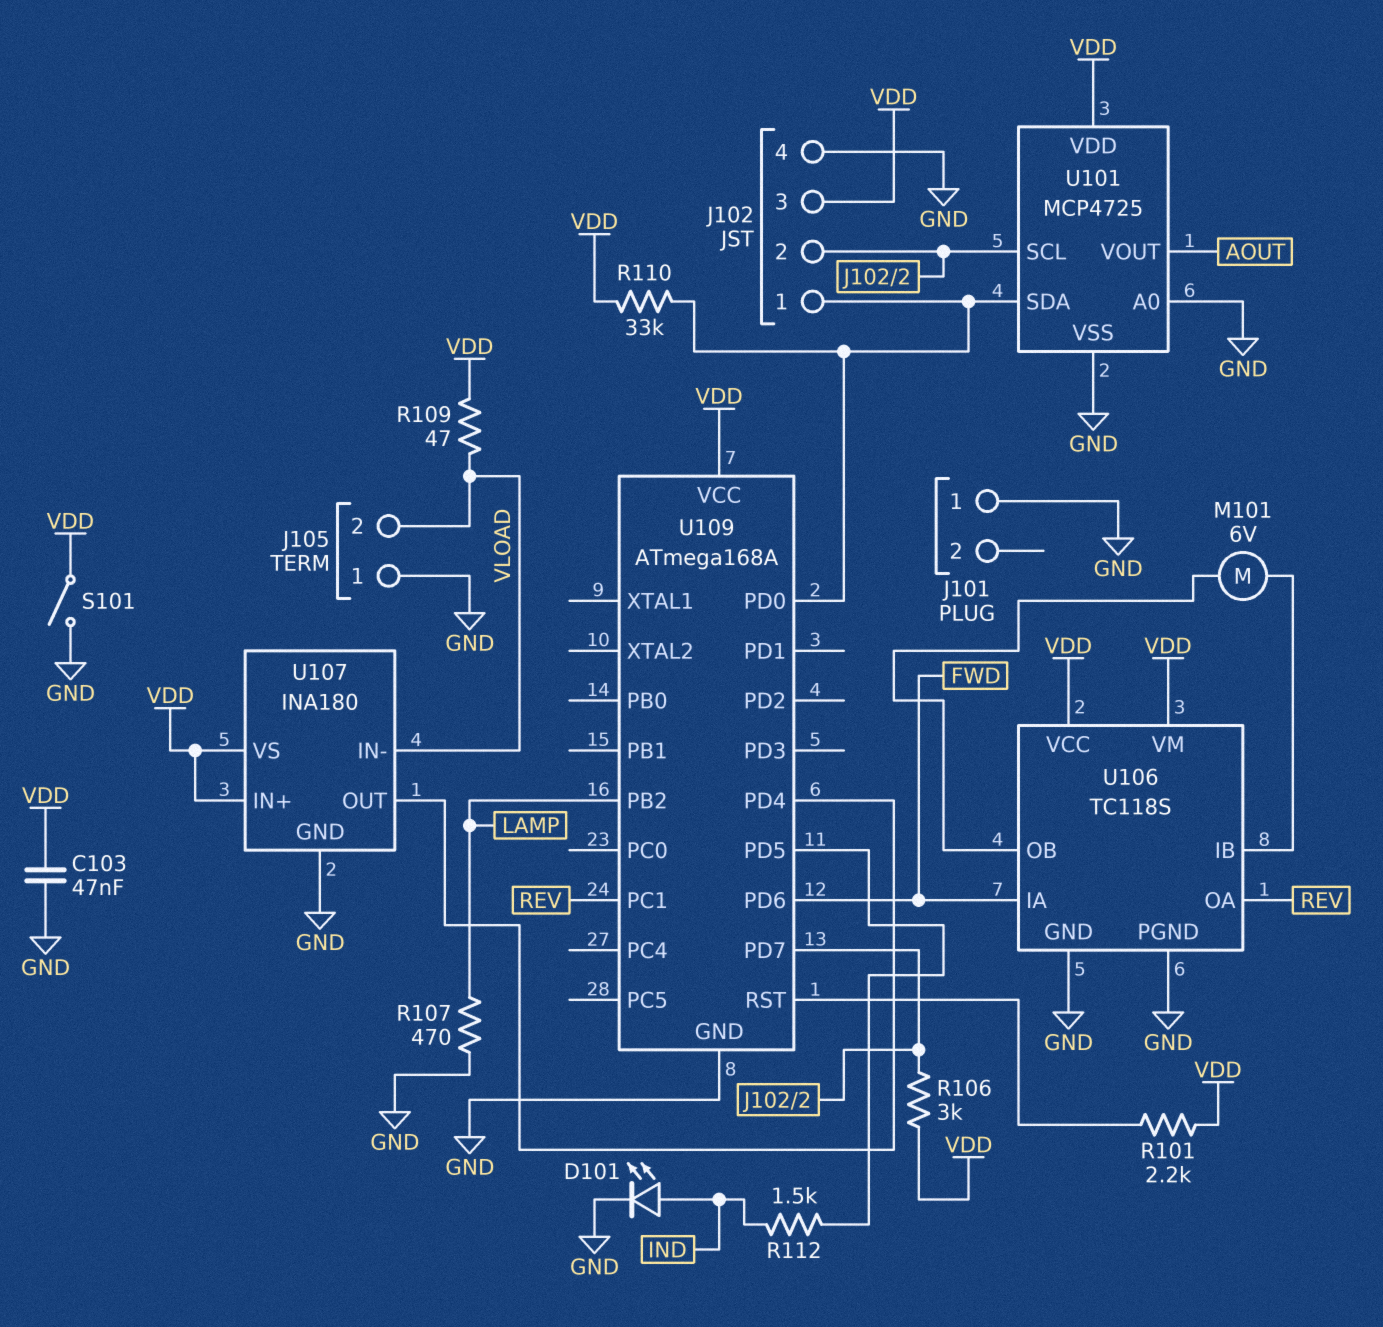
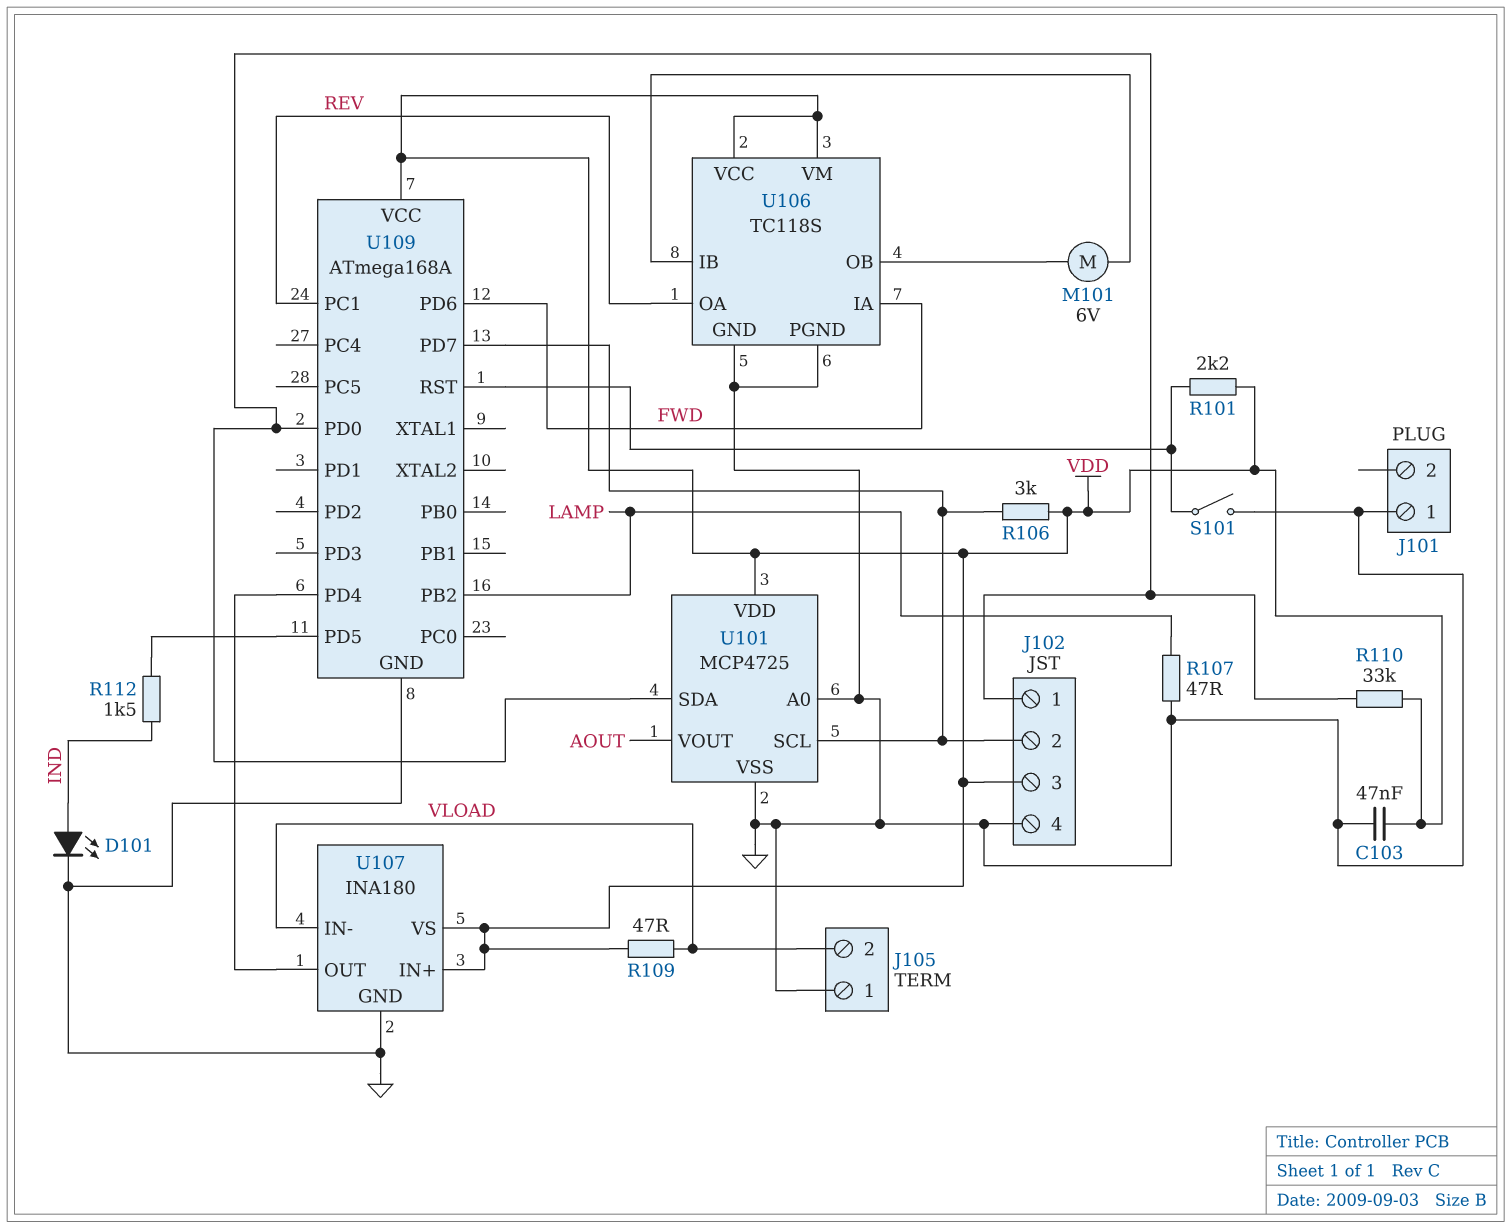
R107: 470 (GND, LAMP) -> 47 (GND, LAMP)
S101: switch (GND, VDD) -> switch (GND, U109/RST)

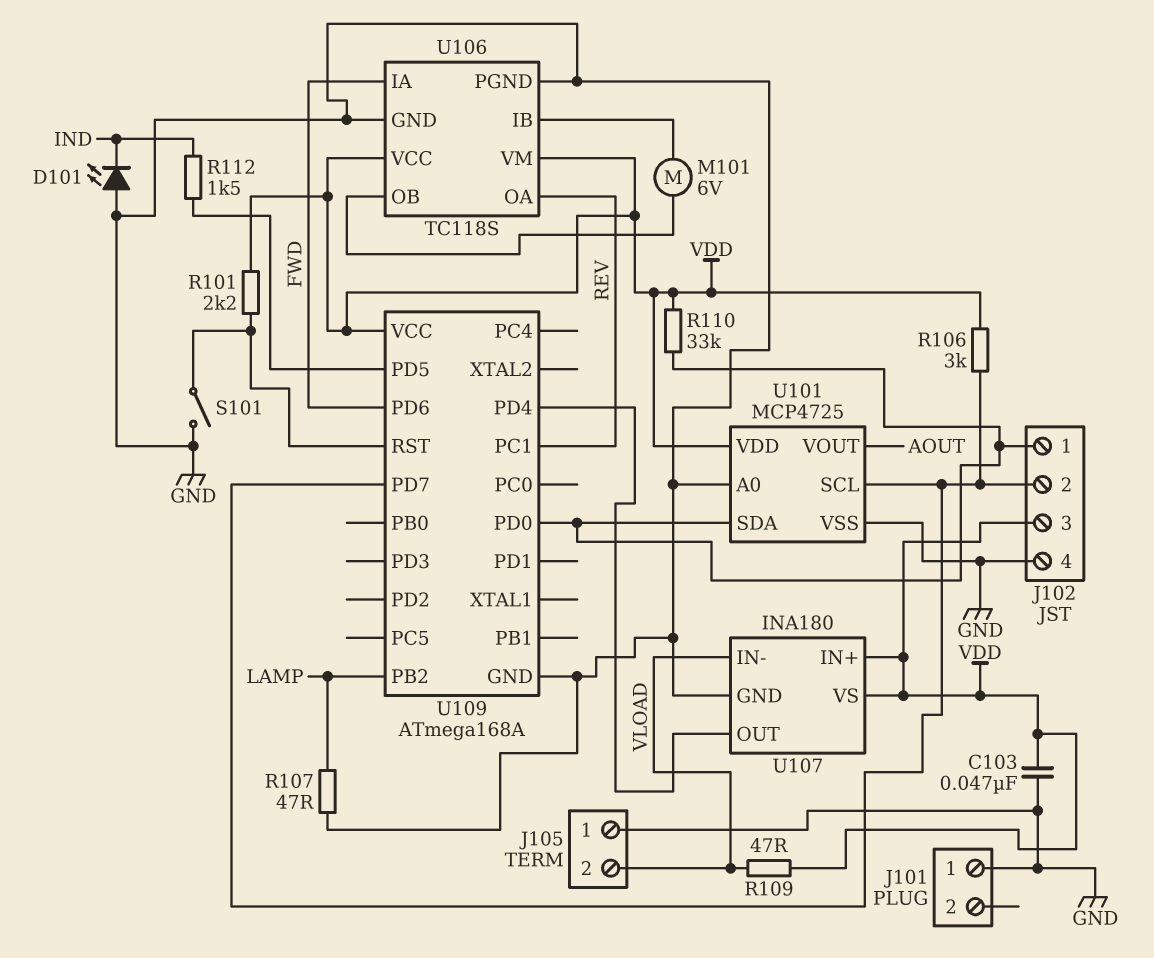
D101: LED (A IND, K GND) -> LED (A GND, K IND)

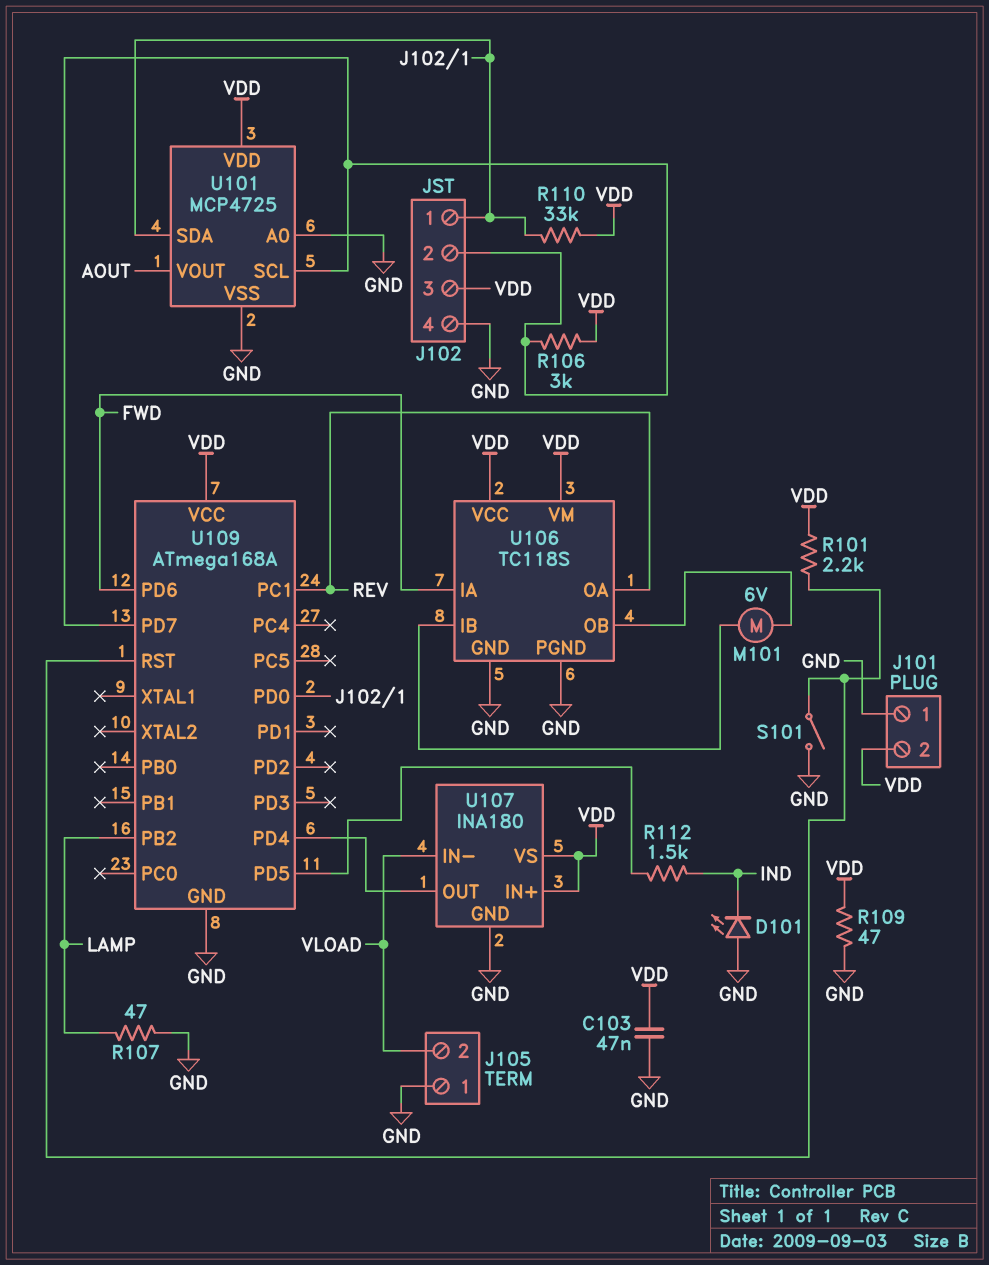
J101 pin 2: none -> VDD
R109: 47 (VDD, VLOAD) -> 47 (GND, VDD)

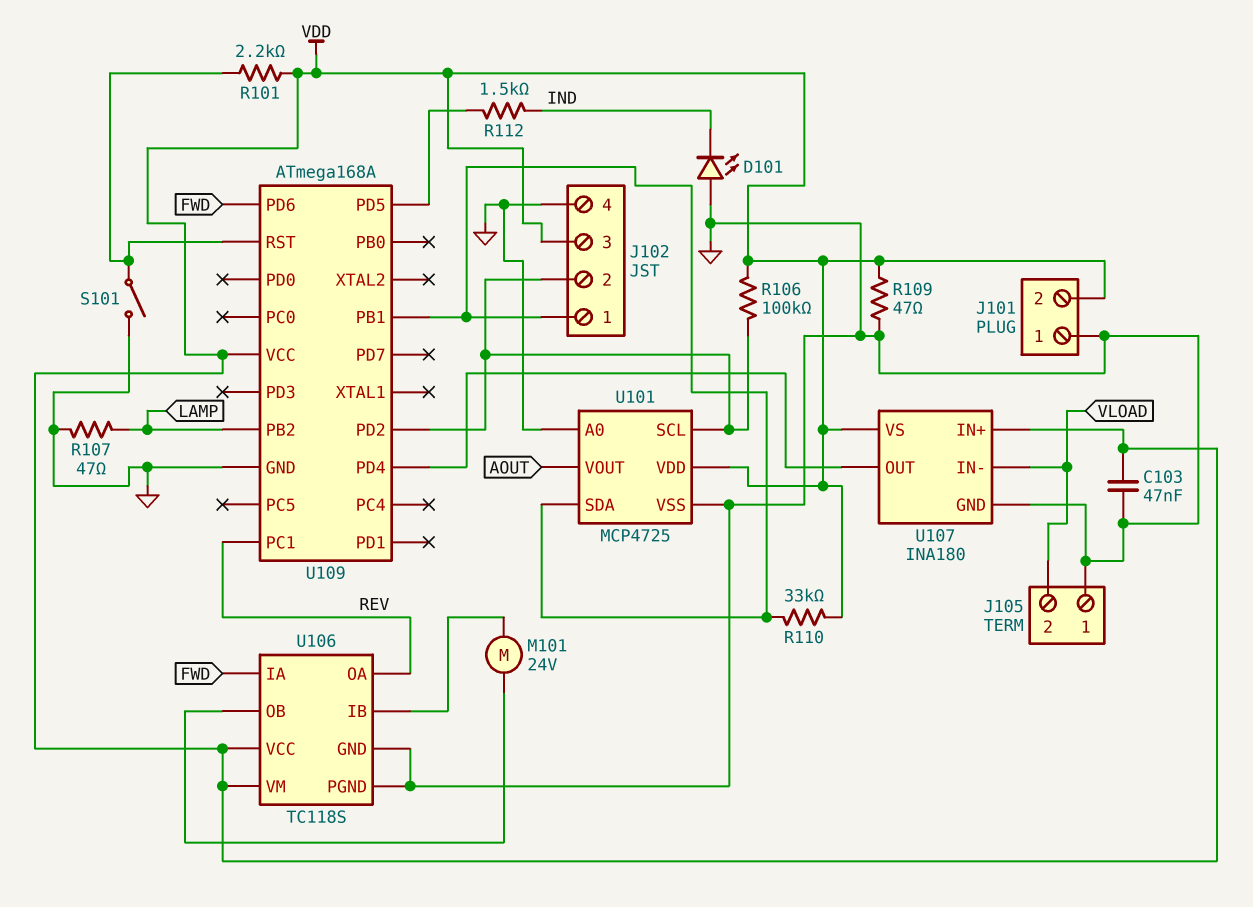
M101: motor 6V (U106/IB, U106/OB) -> motor 24V (U106/IB, U106/OB)
R106: 3k (J102/2, VDD) -> 100k (J102/2, VDD)
U109 pin PB1: none -> J102/1
U109 pin PD0: J102/1 -> none
U109 pin PD2: none -> J102/2
U109 pin PD7: J102/2 -> none

